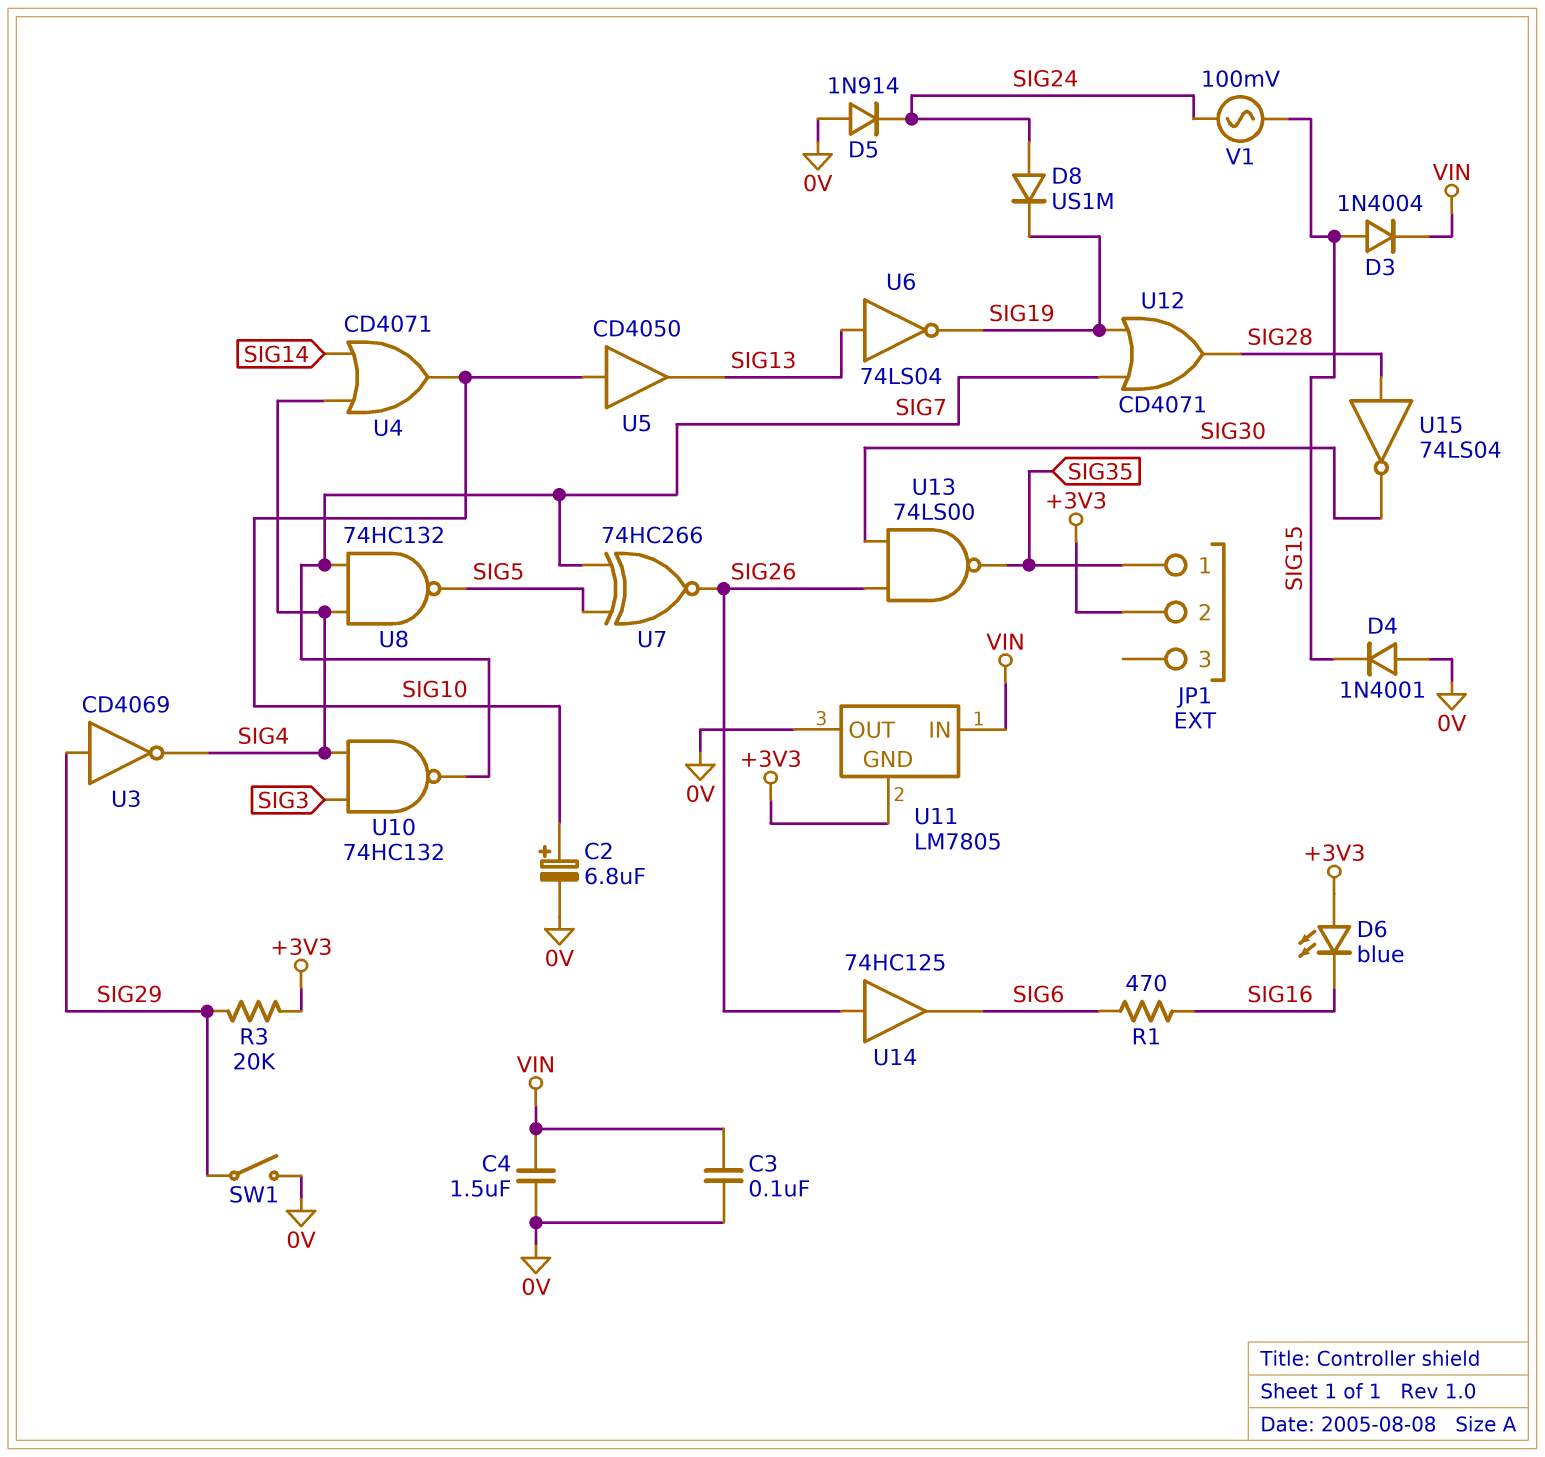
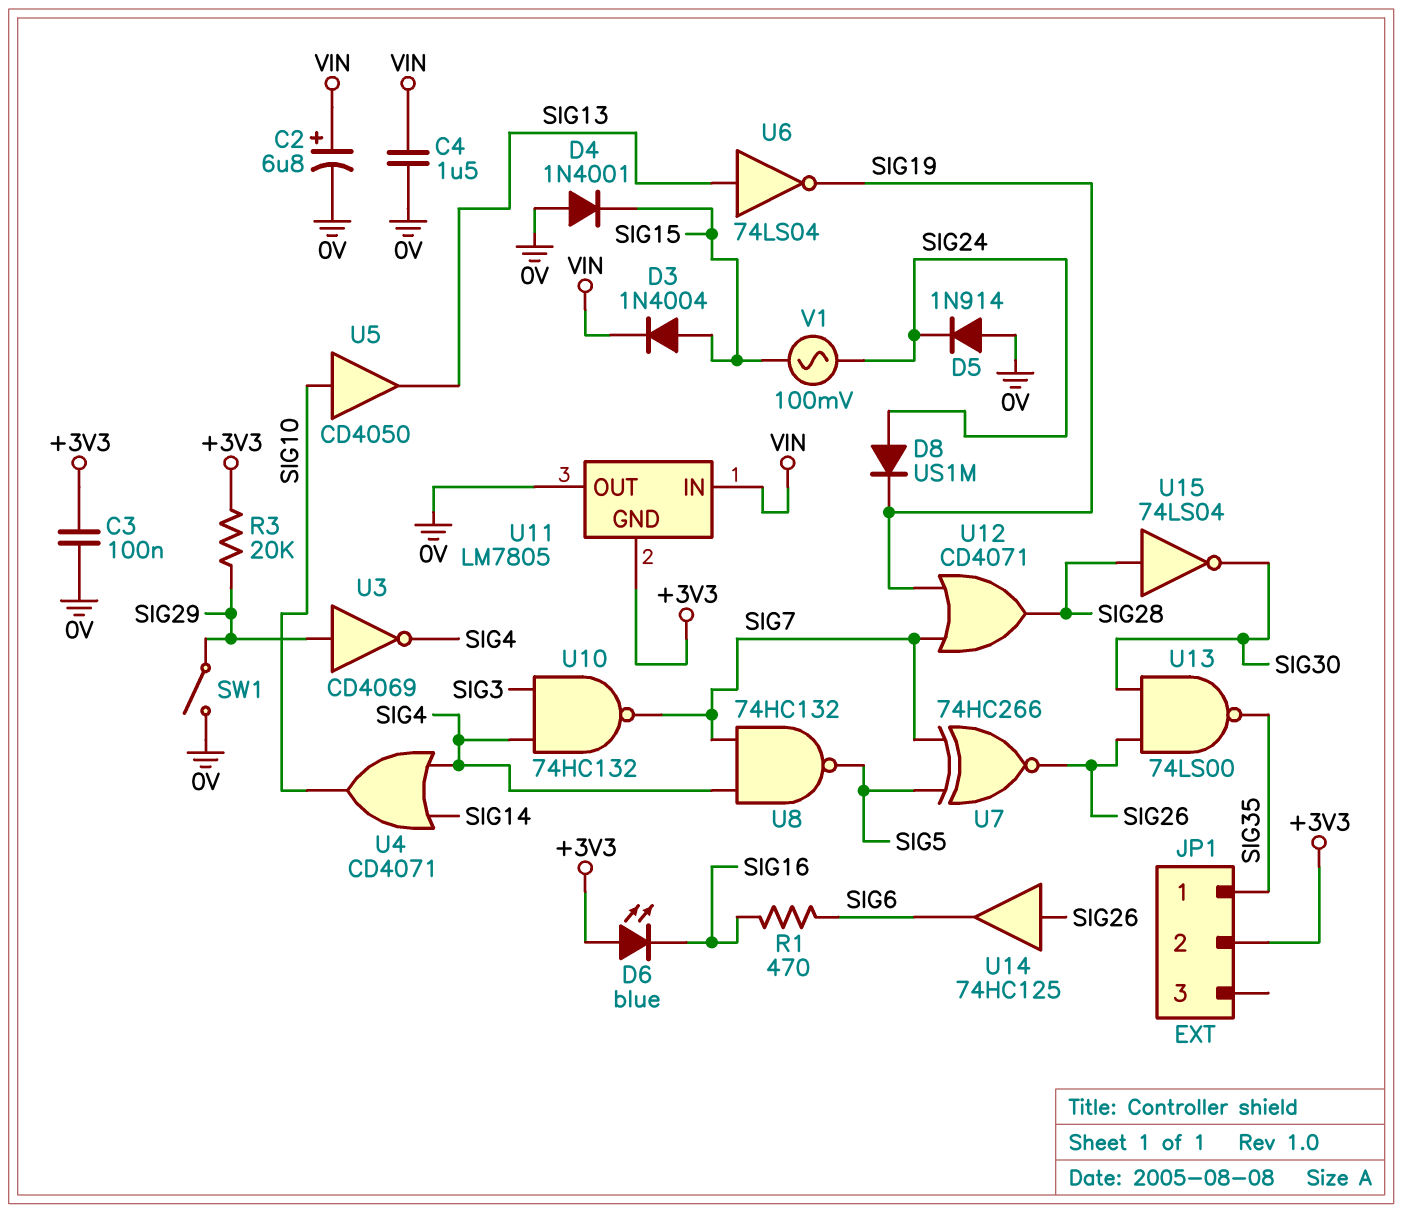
C2: 6.8uF (plus SIG10, minus 0V) -> 6.8uF (plus VIN, minus 0V)
C3: 100nF (0V, VIN) -> 100nF (+3V3, 0V)

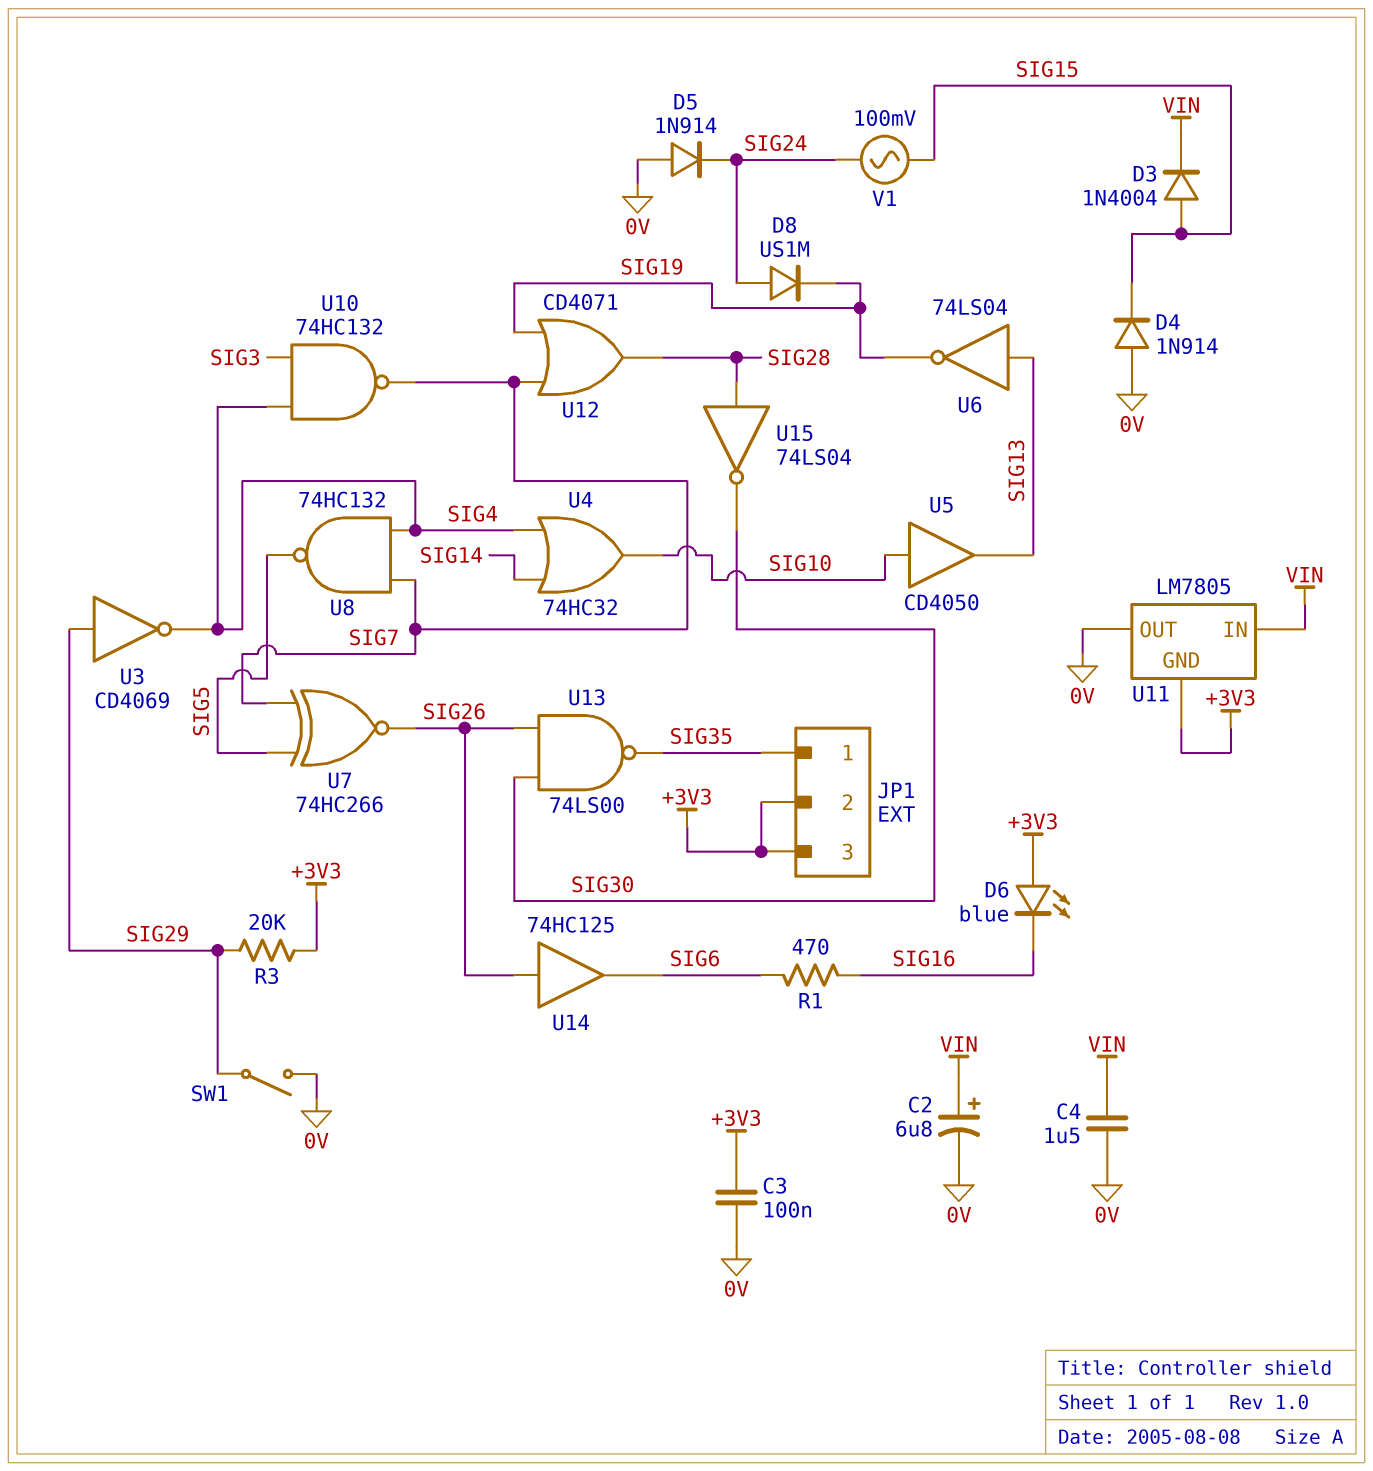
D4: diode 1N4001 (A 0V, K SIG15) -> diode 1N914 (A 0V, K SIG15)
JP1 pin 3: none -> +3V3
U4: OR CD4071 (in SIG4, in SIG14, out SIG10) -> OR 74HC32 (in SIG4, in SIG14, out SIG10)

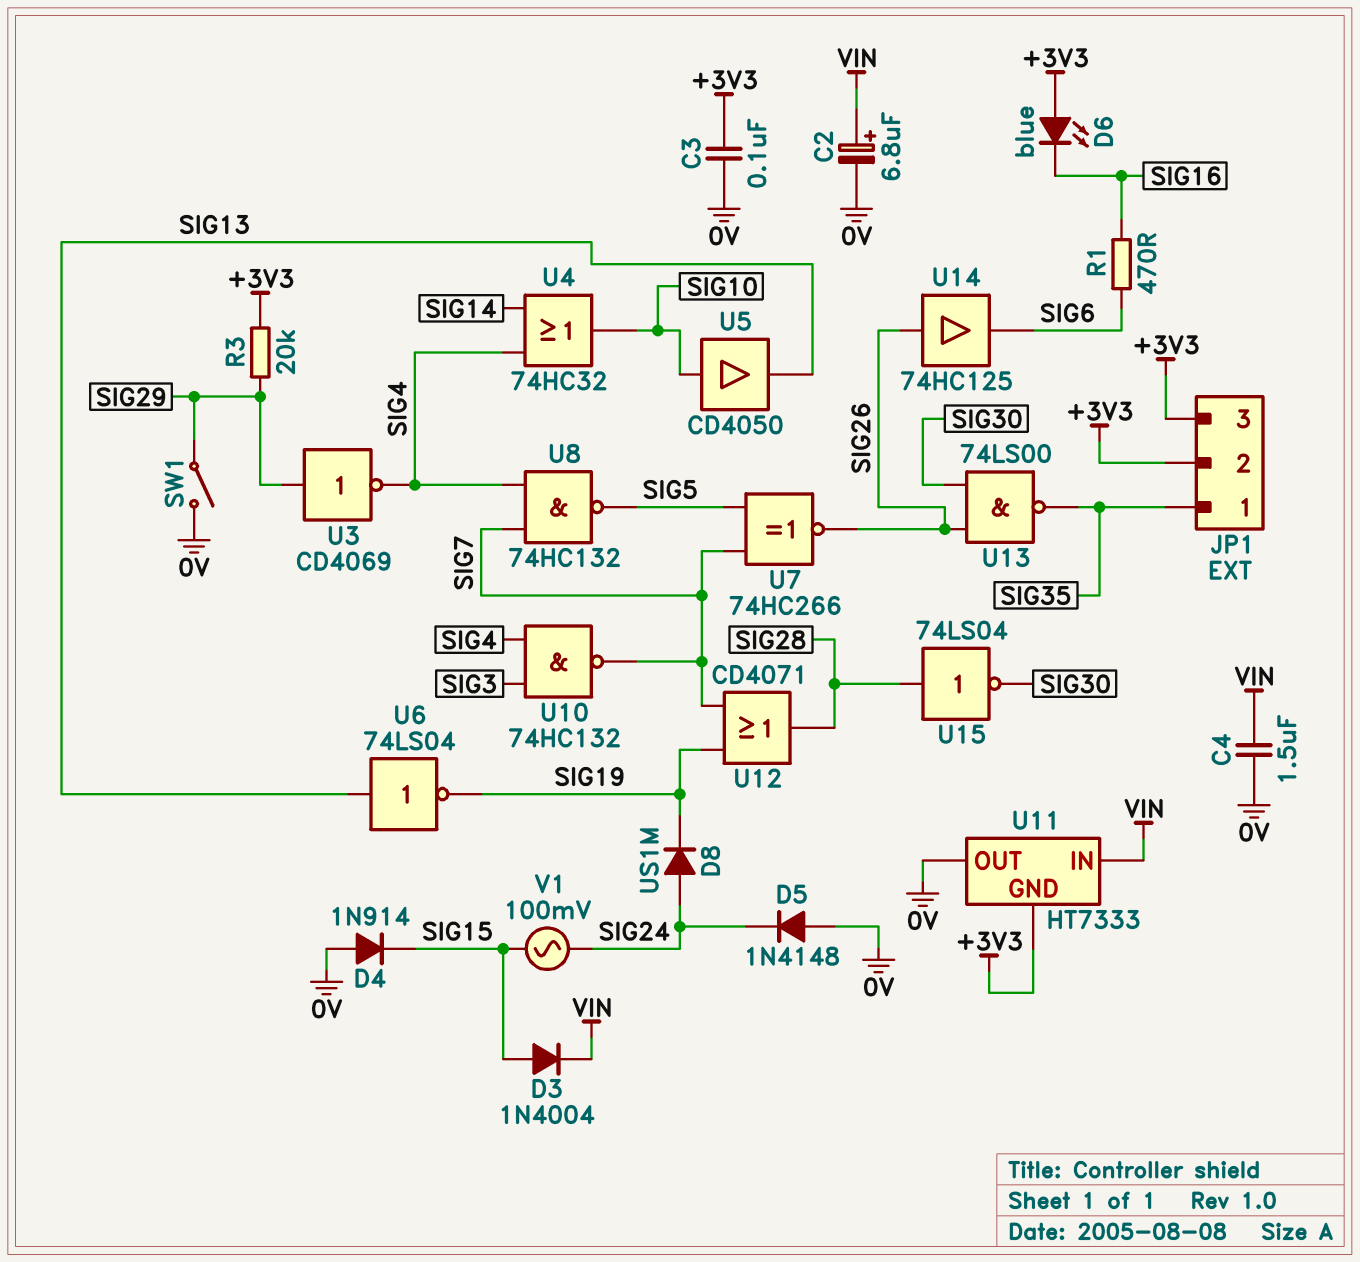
D5: diode 1N914 (A 0V, K SIG24) -> diode 1N4148 (A 0V, K SIG24)
U11: LM7805 -> HT7333

